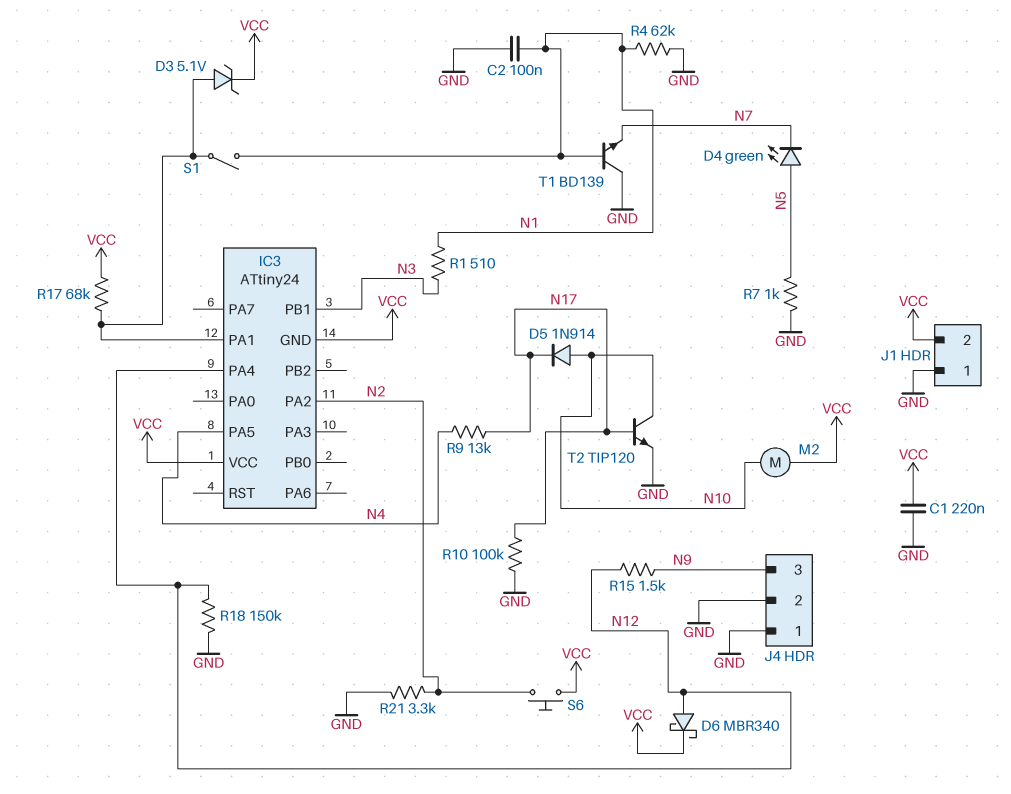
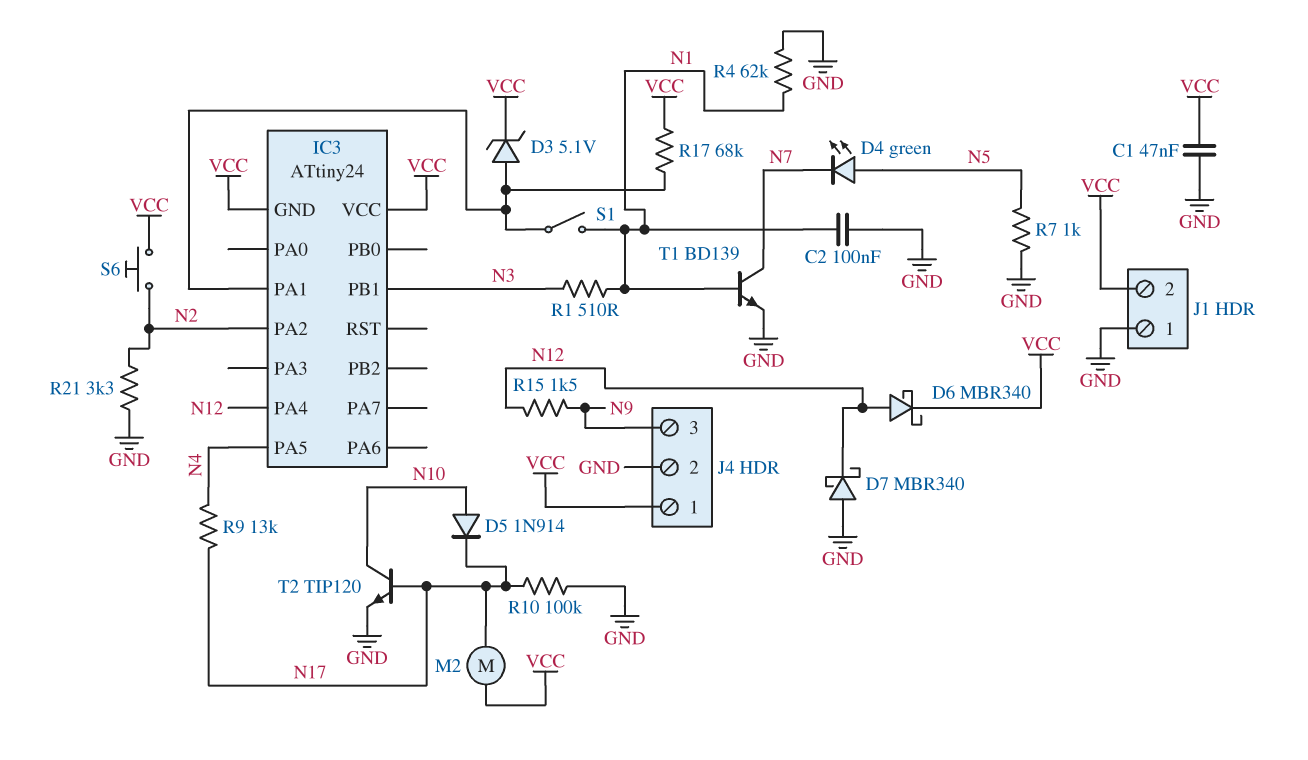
C1: 220nF (GND, VCC) -> 47nF (GND, VCC)
D7: none -> schottky MBR340 (A GND, K N12)
J4 pin 1: GND -> VCC
M2: motor (N10, VCC) -> motor (N17, VCC)
R18: 150k (GND, N12) -> none
T1: NPN BD139 (B N1, C GND, E N7) -> NPN BD139 (B N1, C N7, E GND)

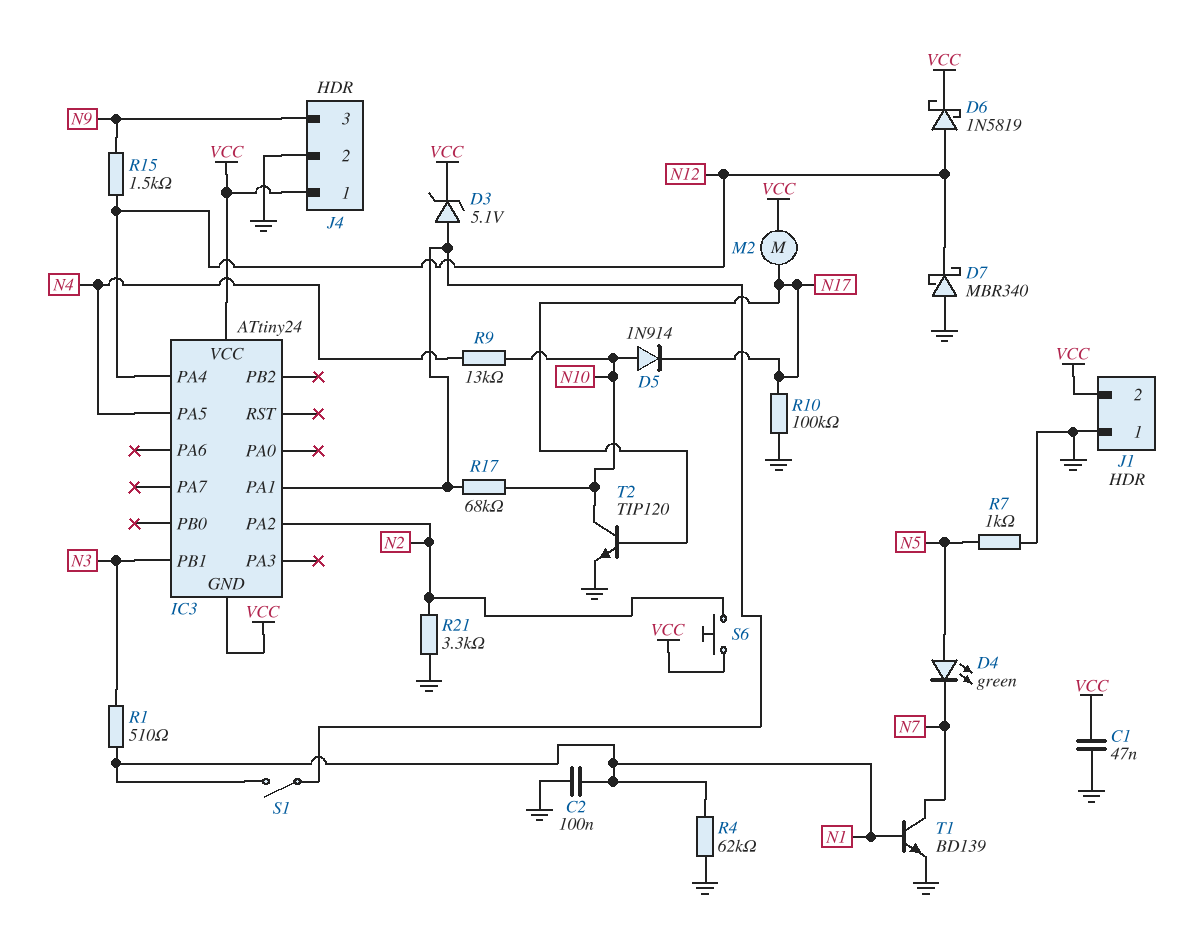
D6: schottky MBR340 (A N12, K VCC) -> schottky 1N5819 (A N12, K VCC)
R9: 13k (N4, N17) -> 13k (N4, N10)
R17: 68k (IC3/PA1, VCC) -> 68k (IC3/PA1, N10)

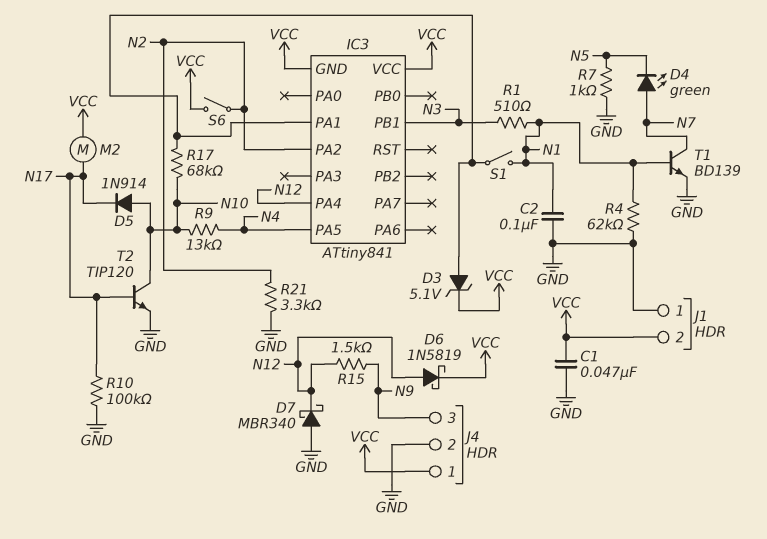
D4: LED green (A N5, K N7) -> LED green (A N7, K N5)
IC3: ATtiny24 -> ATtiny841
S6: button (N2, VCC) -> switch (N2, VCC)

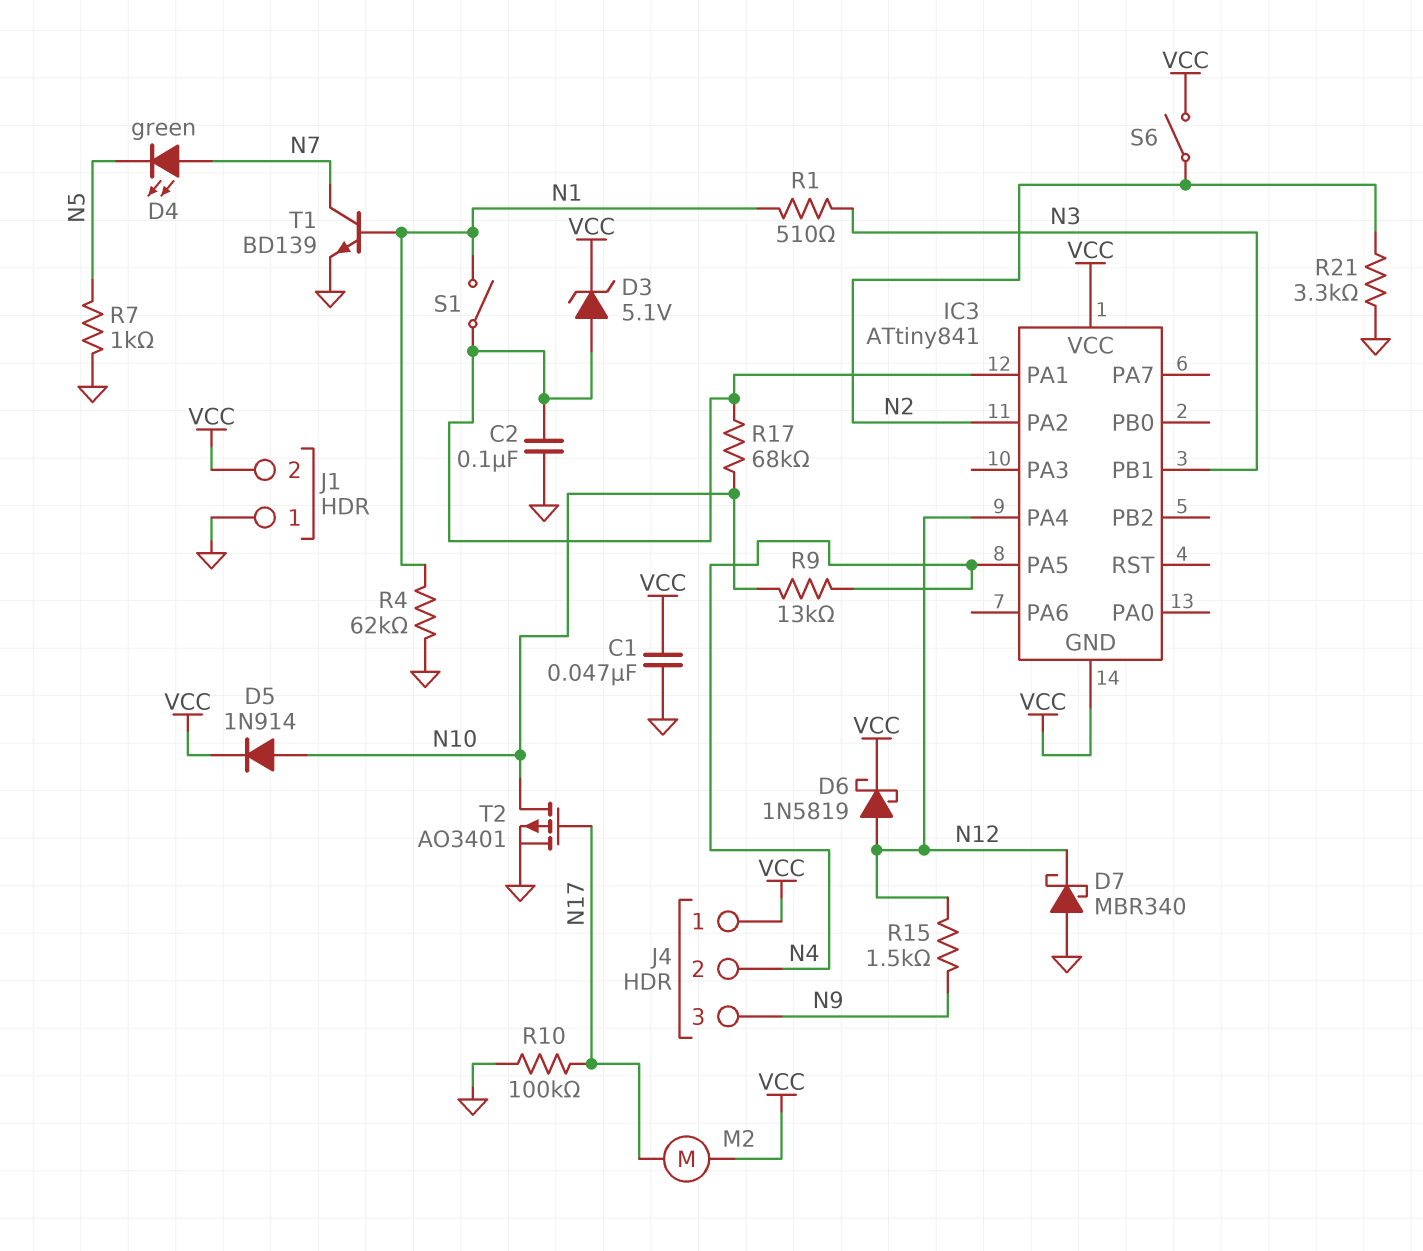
C2: 100nF (GND, N1) -> 100nF (GND, IC3/PA1)
D5: diode 1N914 (A N10, K N17) -> diode 1N914 (A N10, K VCC)
J4 pin 2: GND -> N4
T2: NPN TIP120 (B N17, C N10, E GND) -> PMOS AO3401 (G N17, D N10, S GND)

